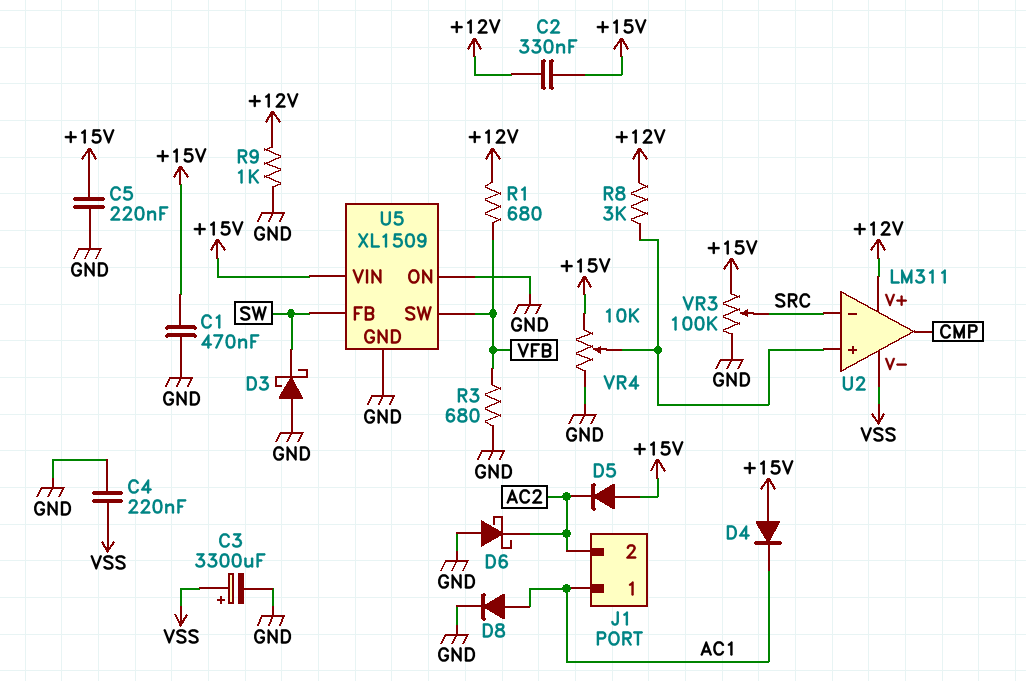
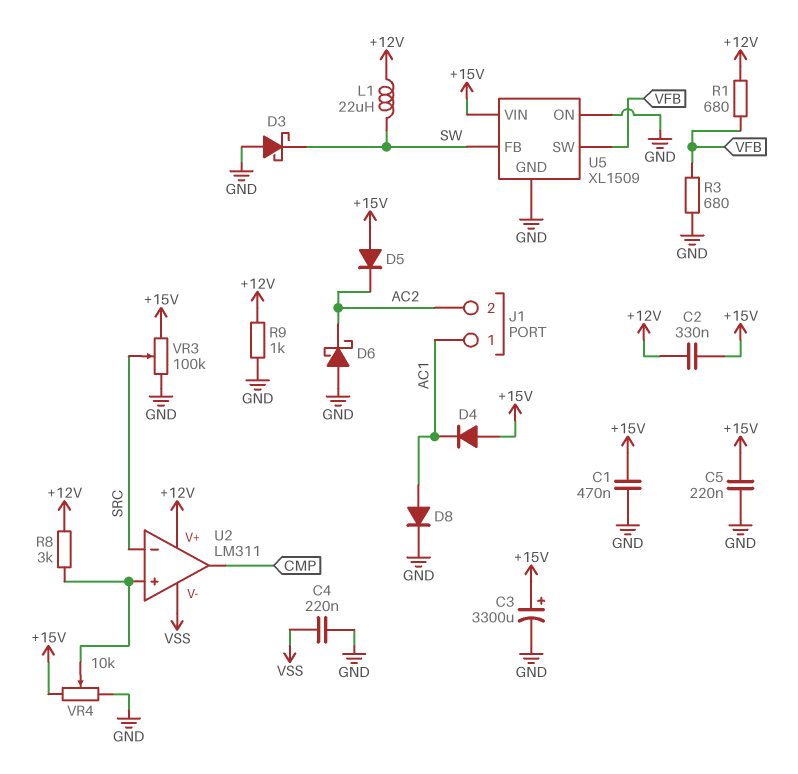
C3: 3300uF (plus VSS, minus GND) -> 3300uF (plus +15V, minus GND)
L1: none -> 22uH (+12V, SW)

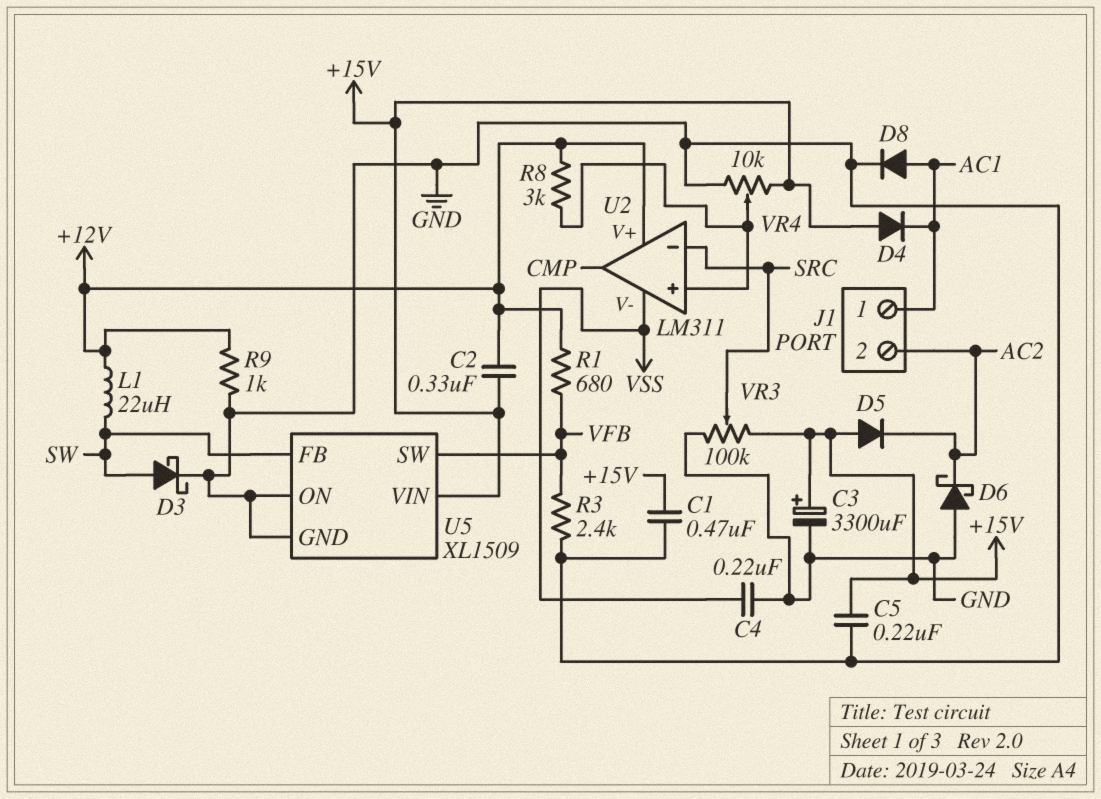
D3: schottky (A GND, K SW) -> schottky (A SW, K GND)
R3: 680 (GND, VFB) -> 2.4k (GND, VFB)

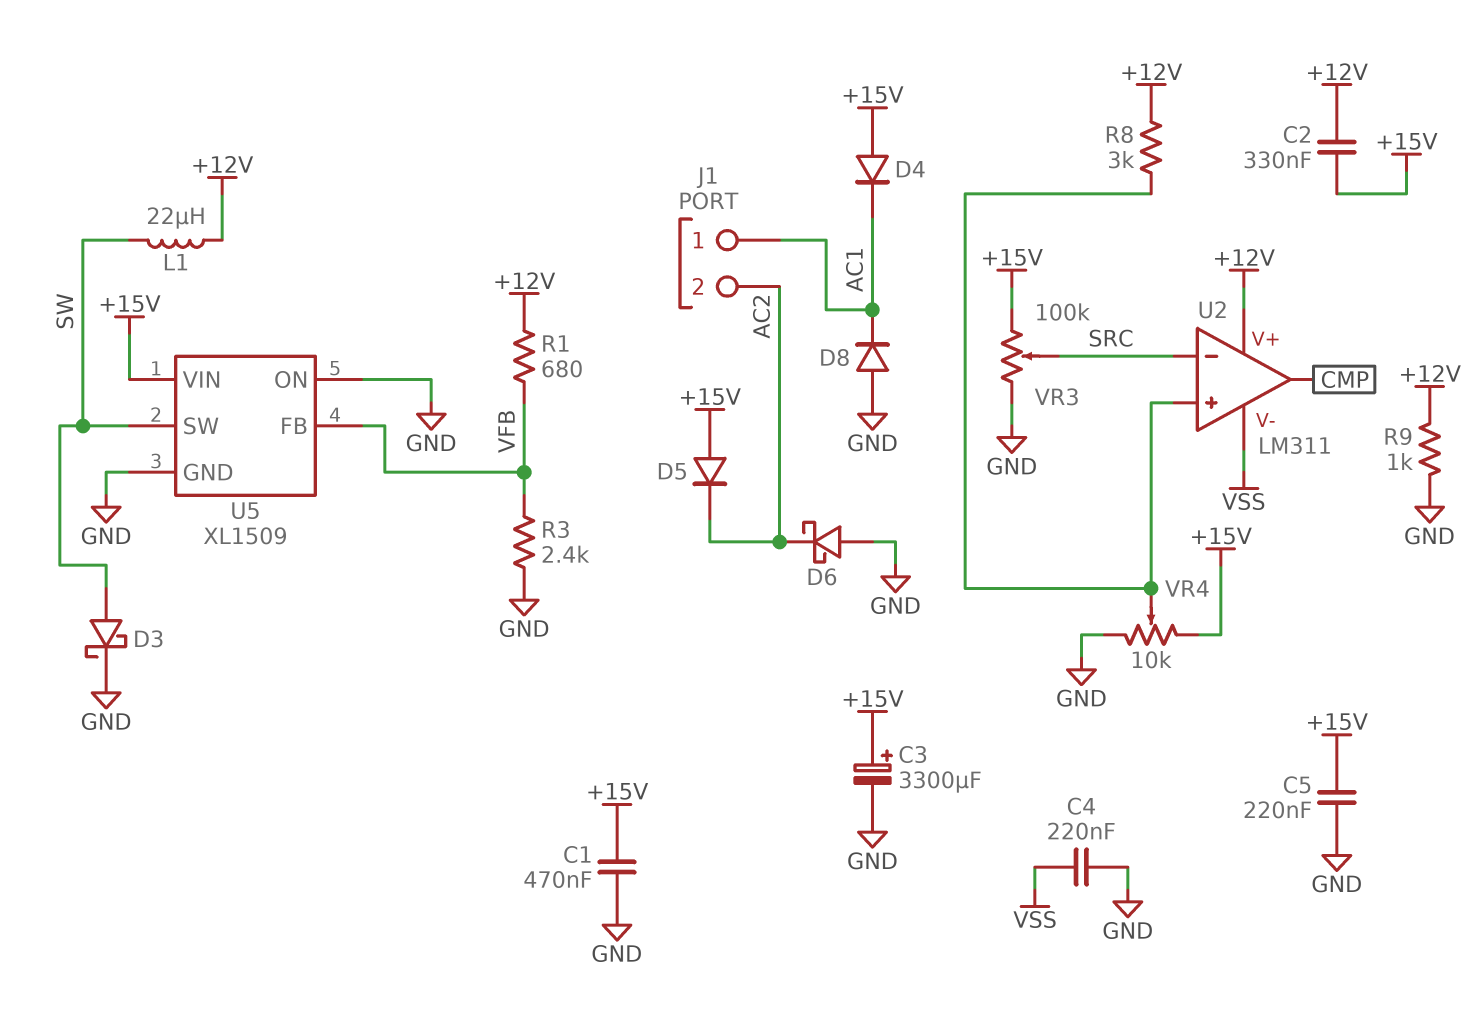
D8: diode (A AC1, K GND) -> diode (A GND, K AC1)
U5 pin FB: SW -> VFB
U5 pin SW: VFB -> SW

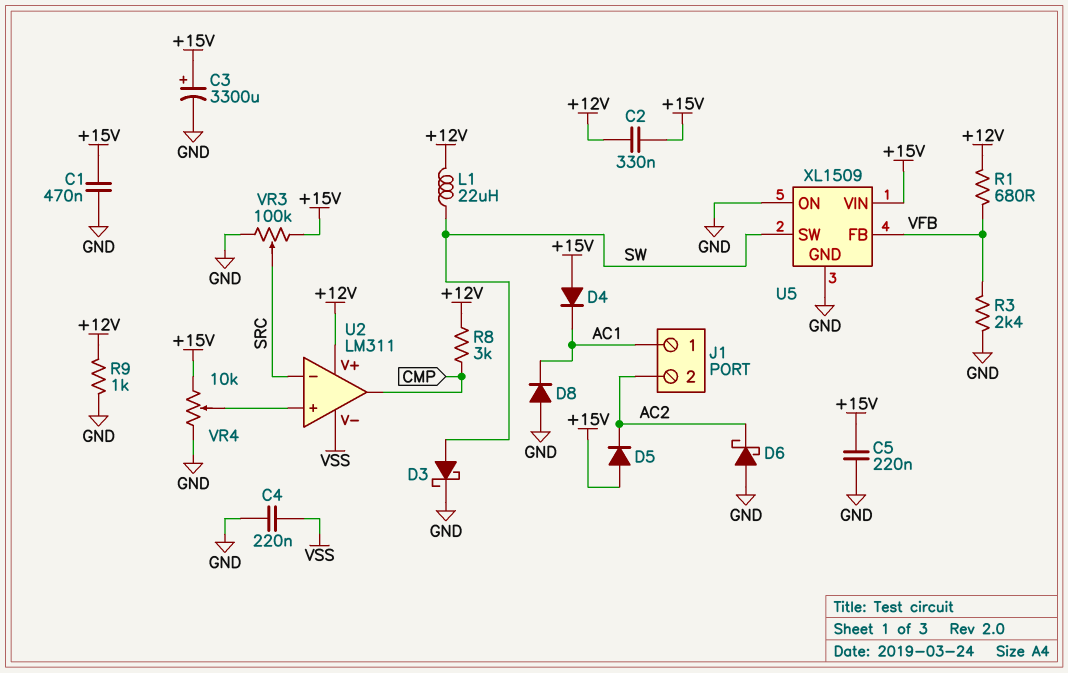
R8: 3k (+12V, U2/in+) -> 3k (+12V, CMP)

